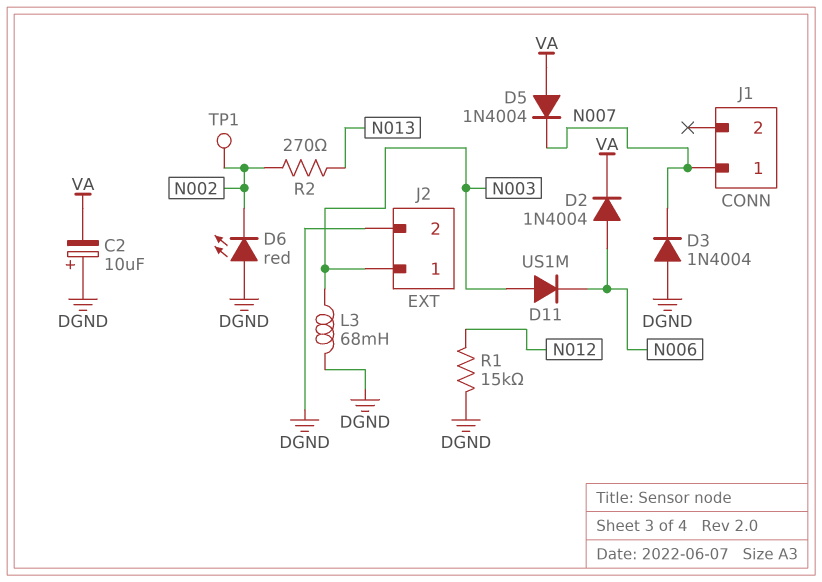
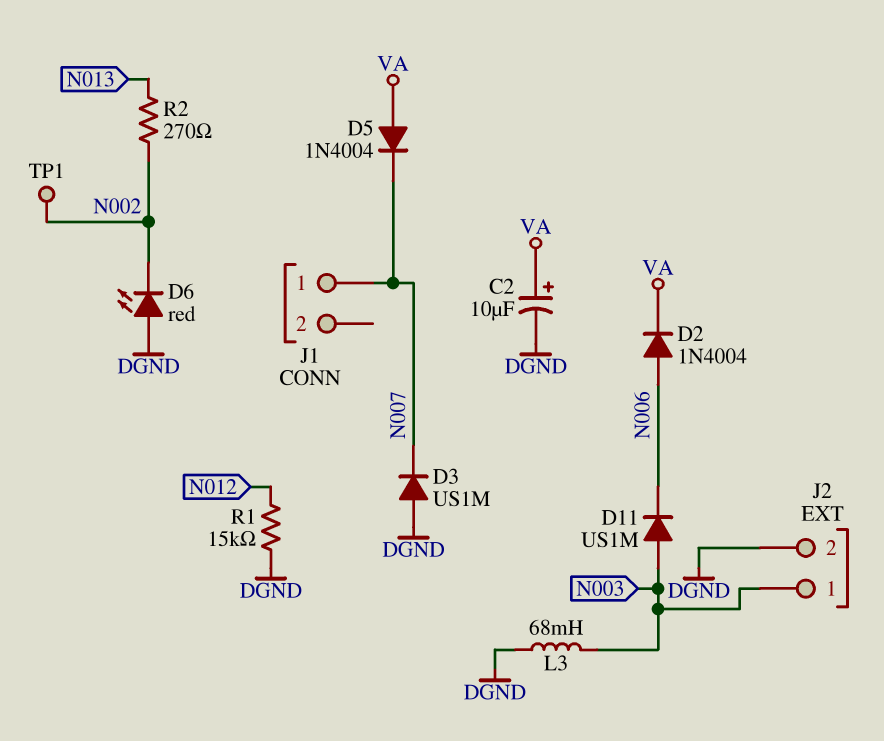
C2: 10uF (plus DGND, minus VA) -> 10uF (plus VA, minus DGND)
D3: diode 1N4004 (A DGND, K N007) -> diode US1M (A DGND, K N007)

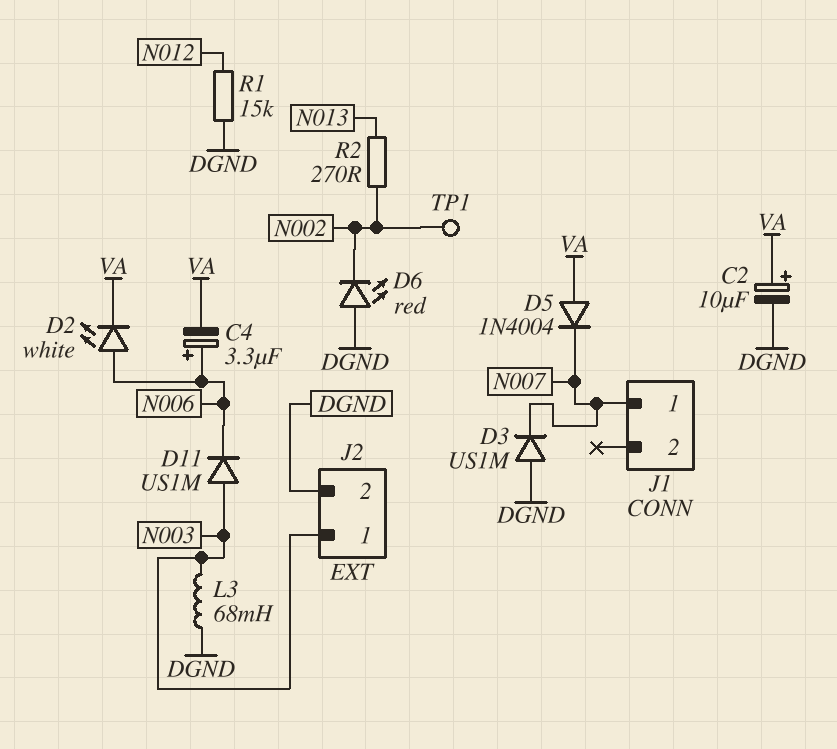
C4: none -> 3.3uF (plus N006, minus VA)
D2: diode 1N4004 (A N006, K VA) -> LED white (A N006, K VA)

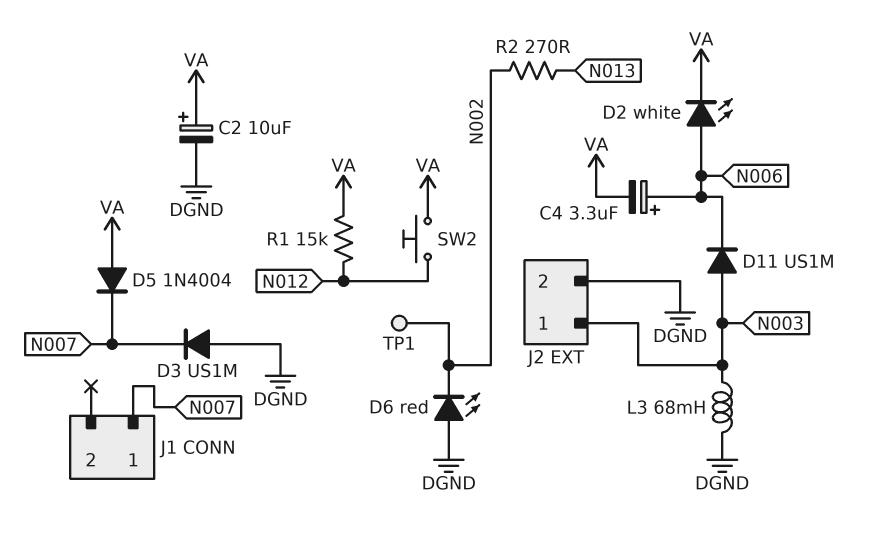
R1: 15k (DGND, N012) -> 15k (N012, VA)
SW2: none -> button (N012, VA)

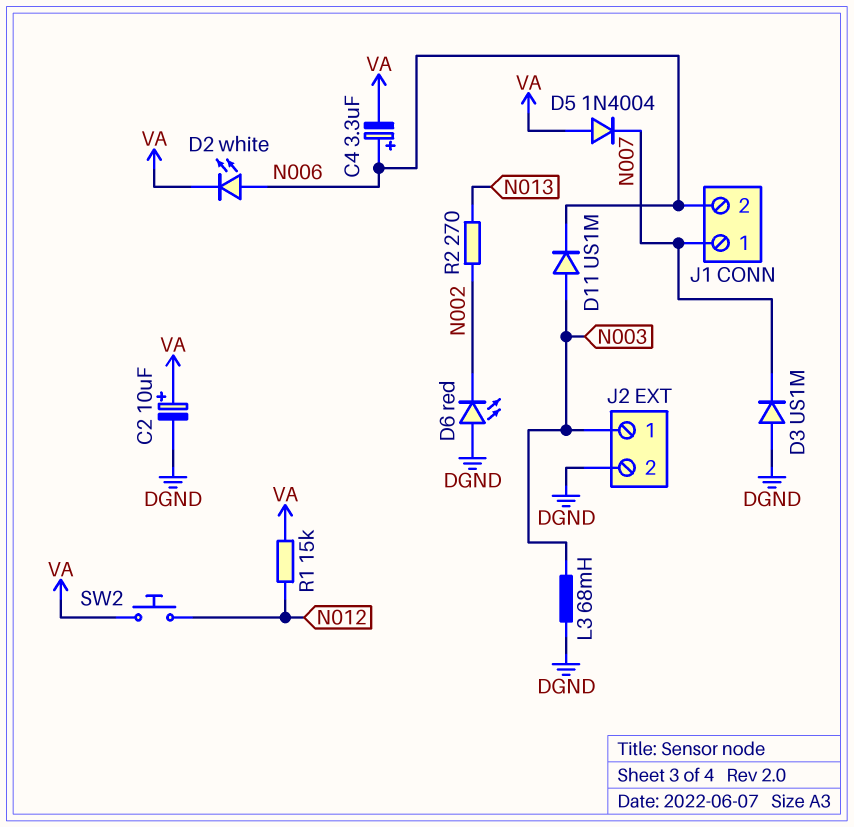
J1 pin 2: none -> N006
TP1: test point (N002) -> none

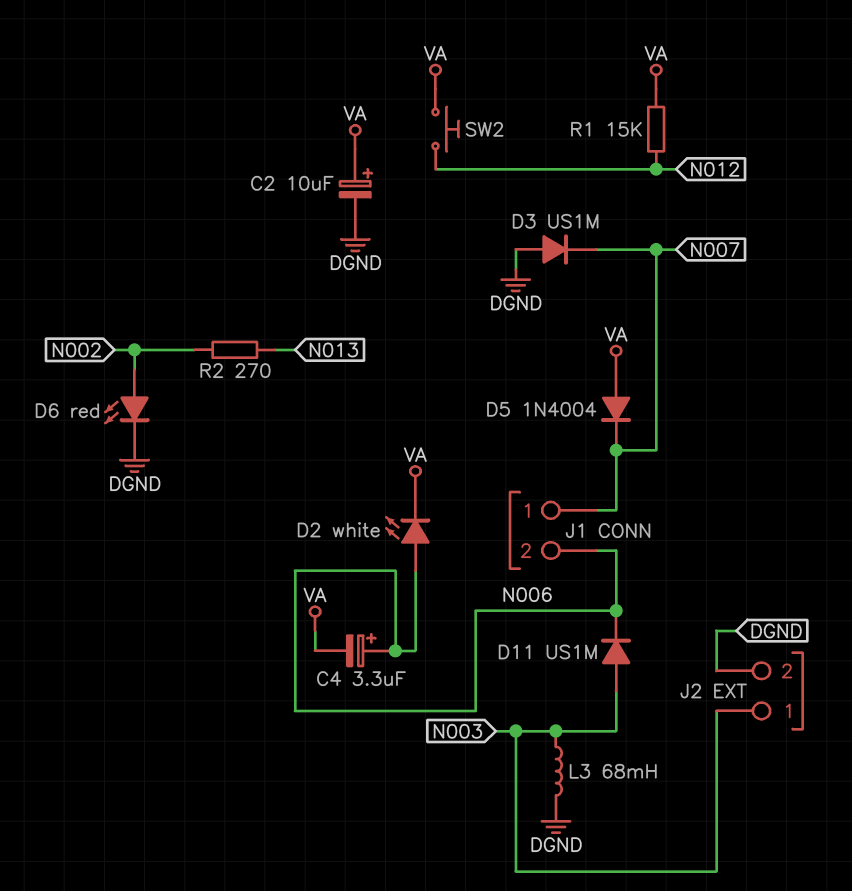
D6: LED red (A DGND, K N002) -> LED red (A N002, K DGND)

